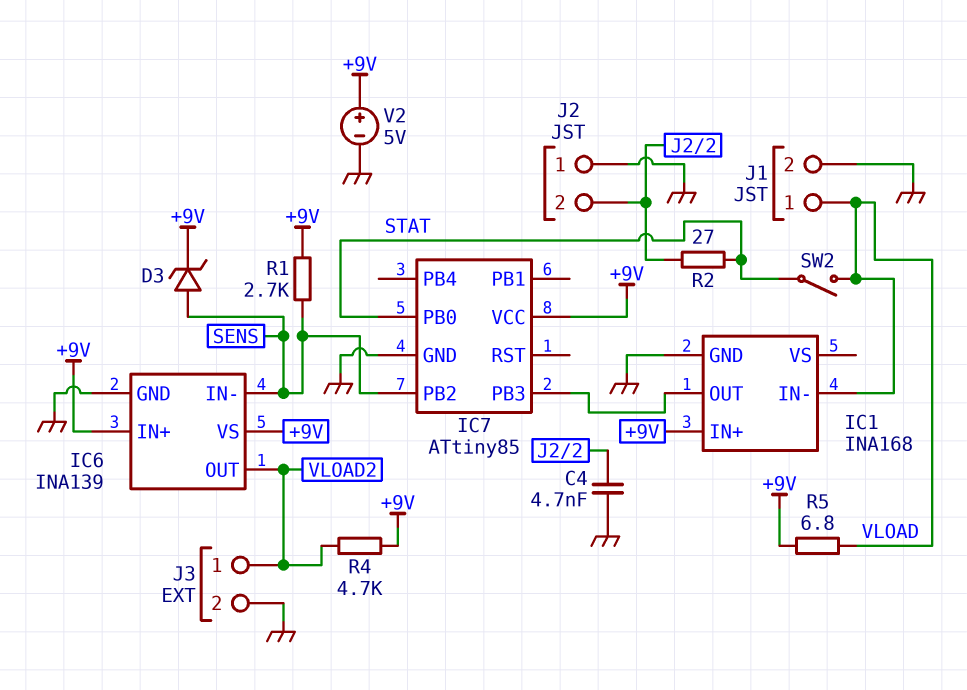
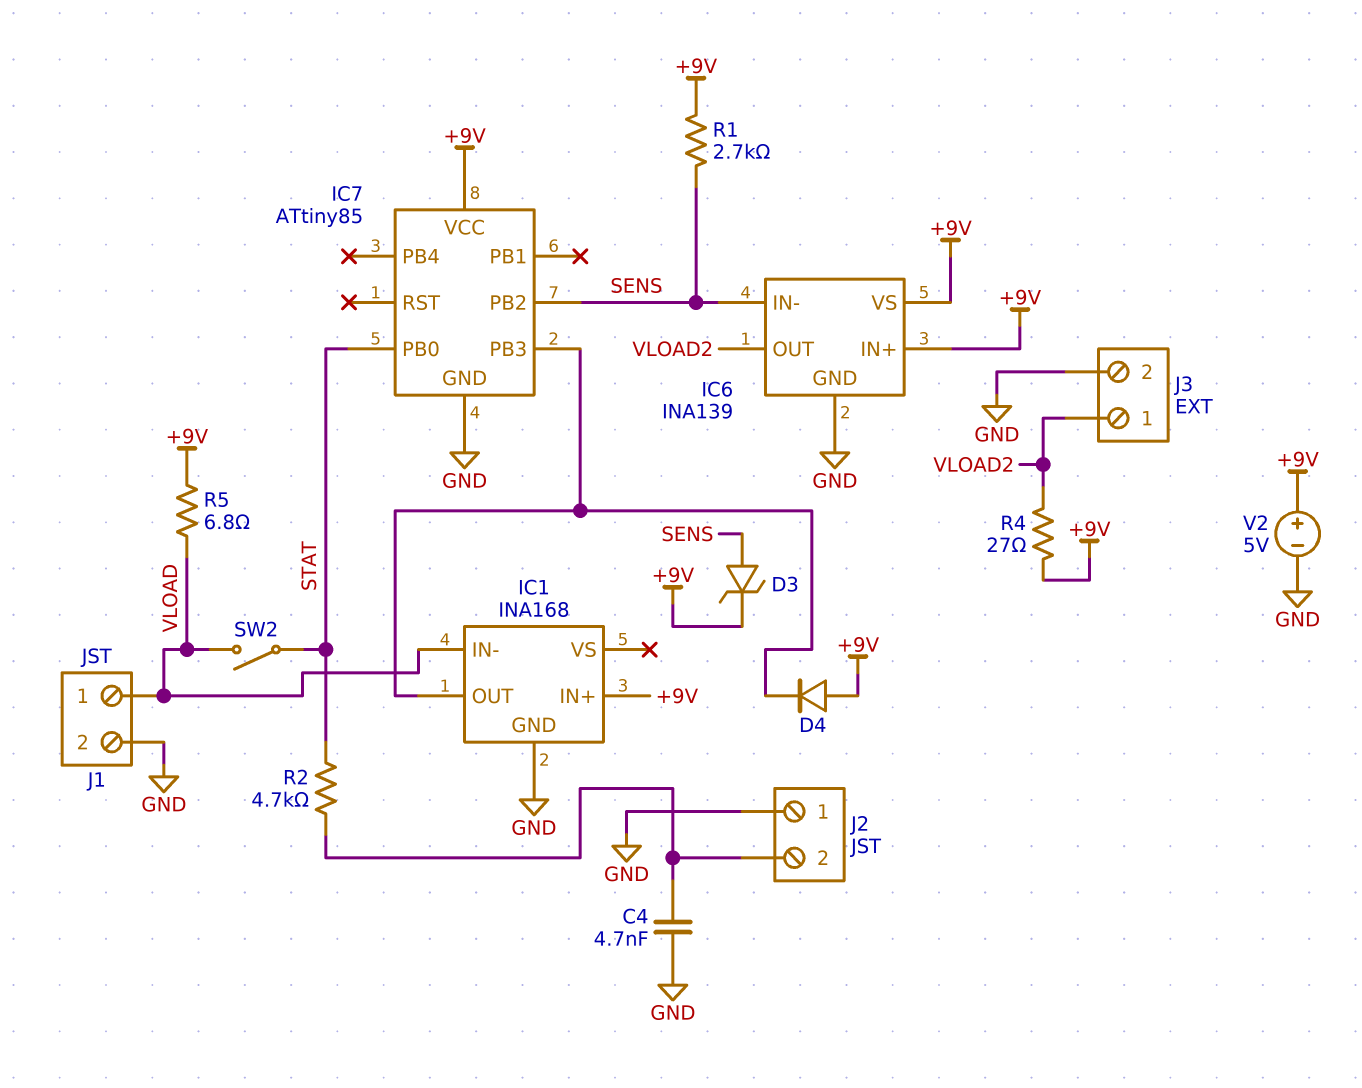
D4: none -> diode (A +9V, K IC1/OUT)
R2: 27 (J2/2, STAT) -> 4.7k (J2/2, STAT)
R4: 4.7k (+9V, VLOAD2) -> 27 (+9V, VLOAD2)

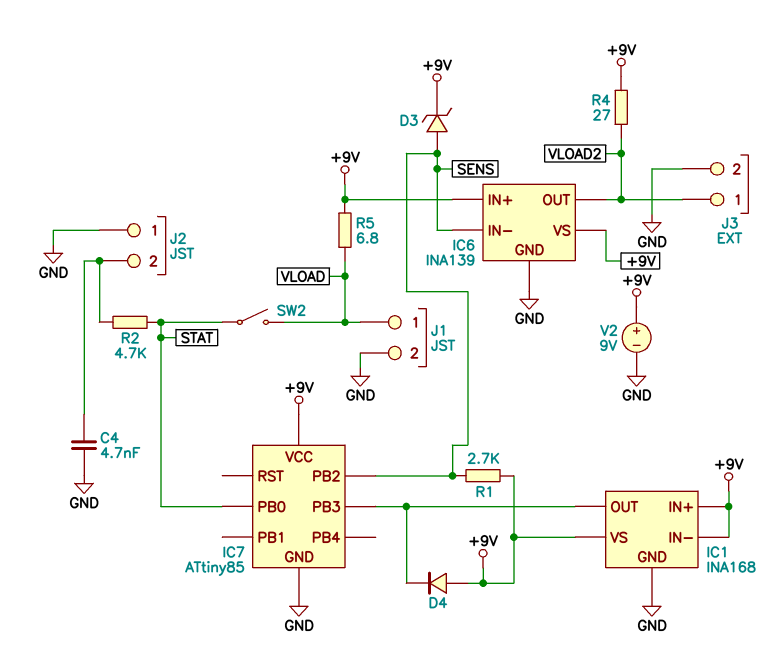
IC1 pin IN-: VLOAD -> +9V
IC1 pin VS: none -> +9V
V2: 5V (plus +9V, minus GND) -> 9V (plus +9V, minus GND)

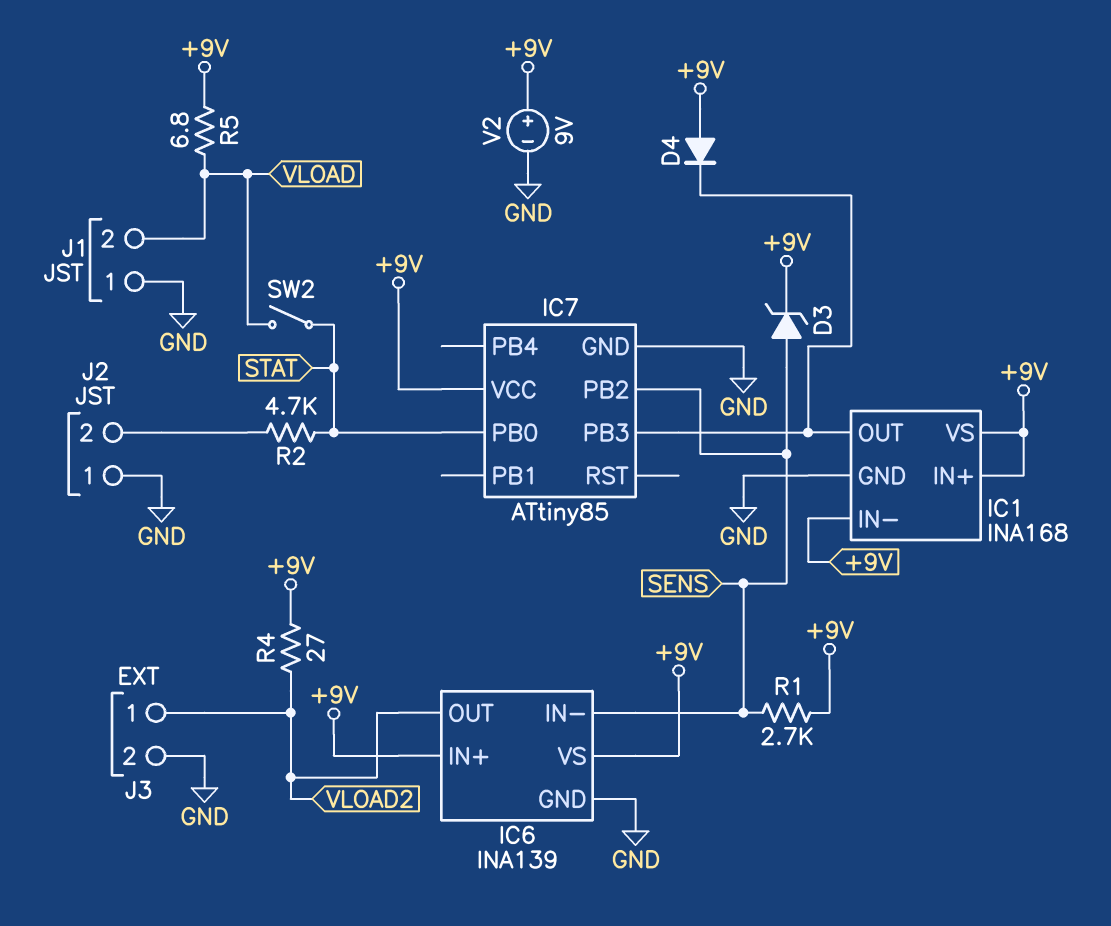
C4: 4.7nF (GND, J2/2) -> none
J1 pin 1: VLOAD -> GND
J1 pin 2: GND -> VLOAD

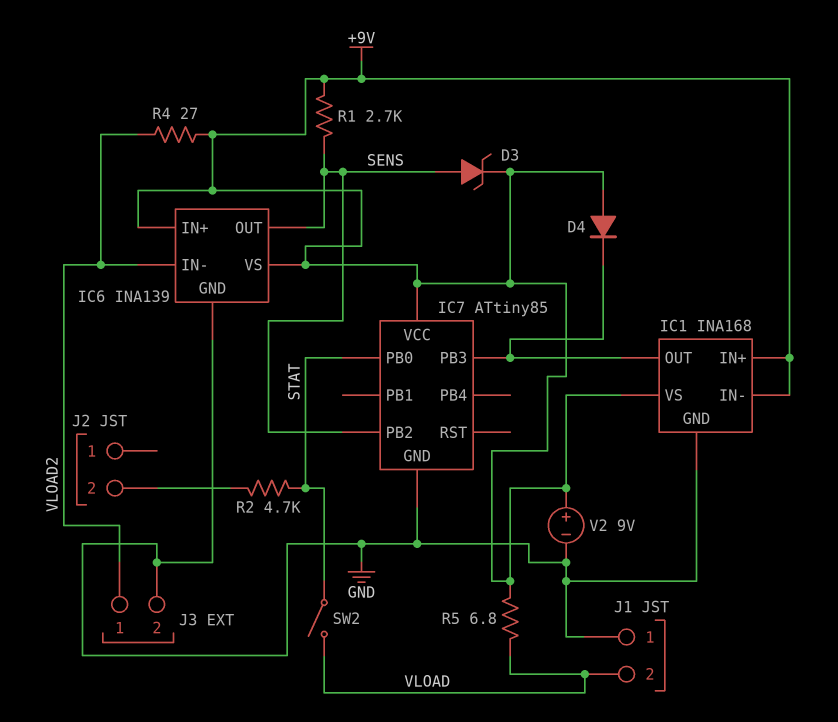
IC6 pin IN-: SENS -> VLOAD2
IC6 pin OUT: VLOAD2 -> SENS
J2 pin 1: GND -> none

